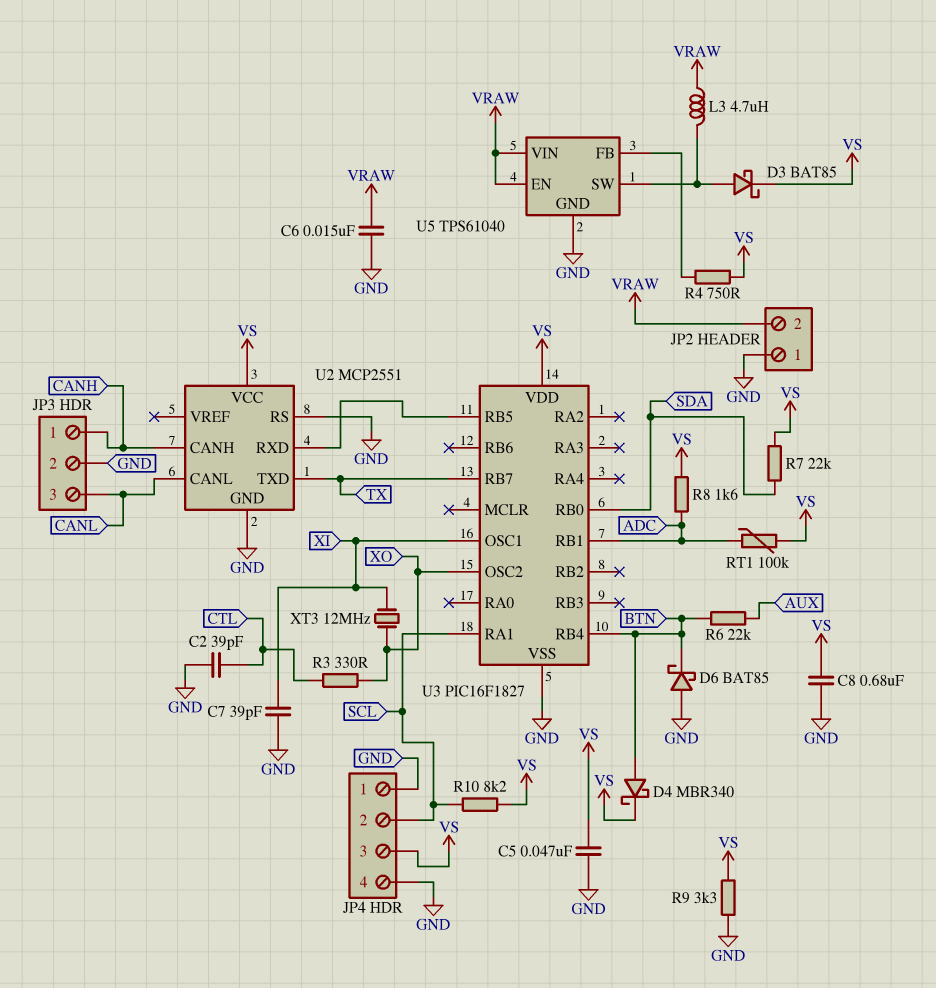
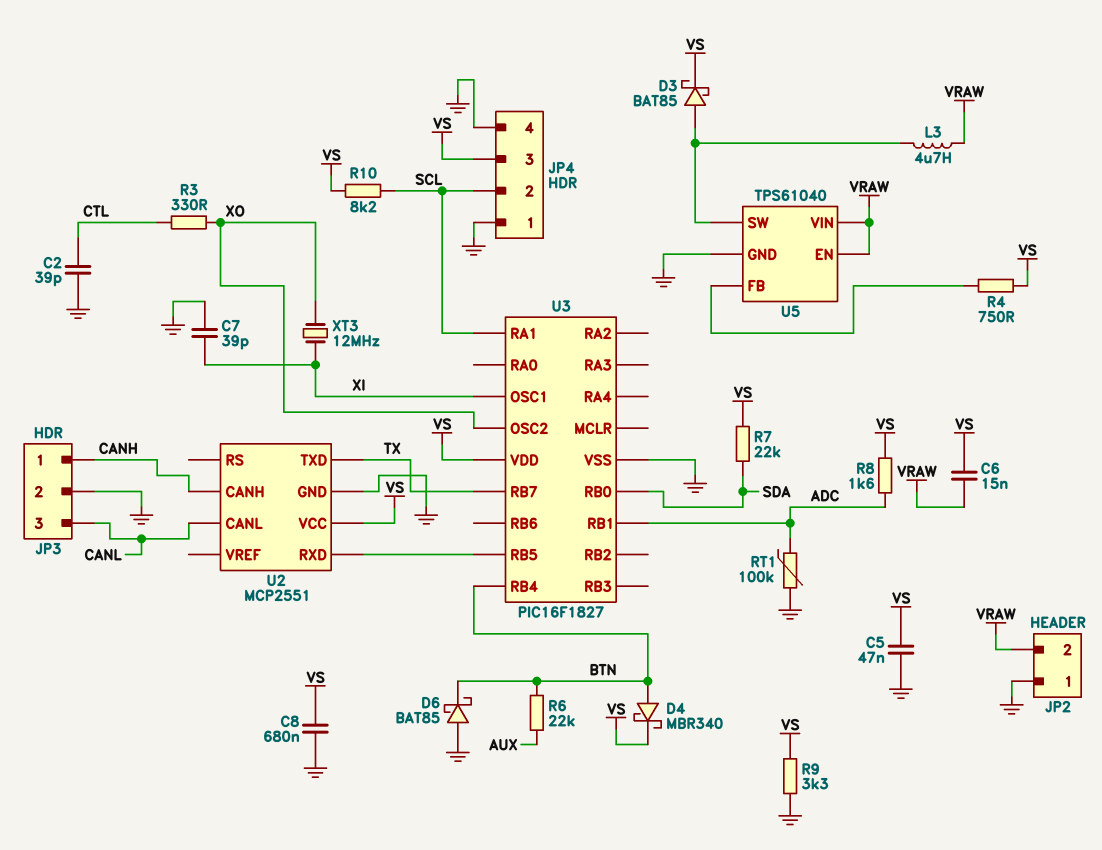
C6: 15nF (GND, VRAW) -> 15nF (VRAW, VS)
RT1: 100k (ADC, VS) -> 100k (ADC, GND)
U2 pin RS: GND -> none

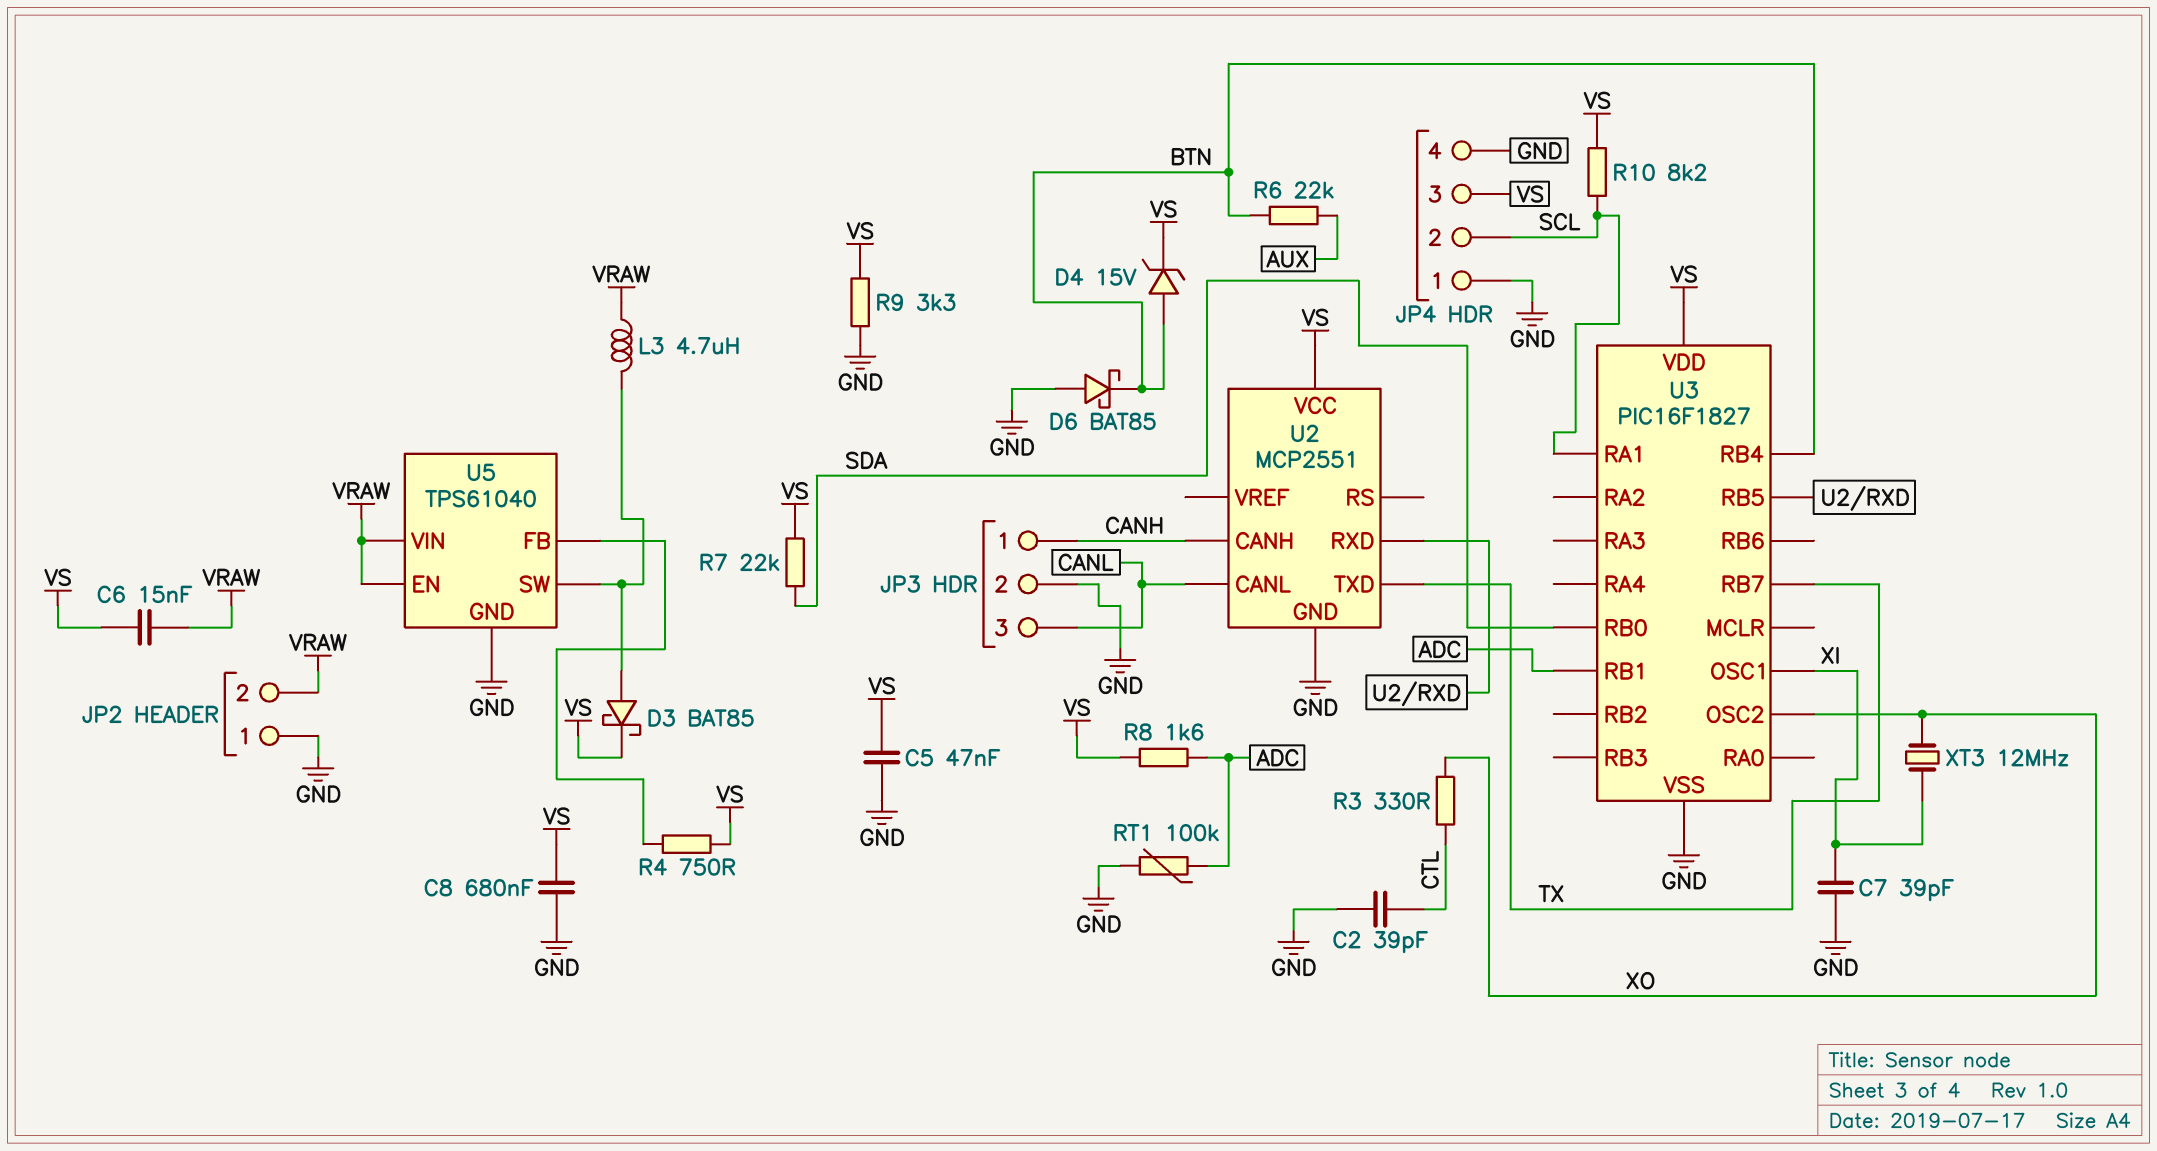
D4: schottky MBR340 (A BTN, K VS) -> zener 15V (A BTN, K VS)

